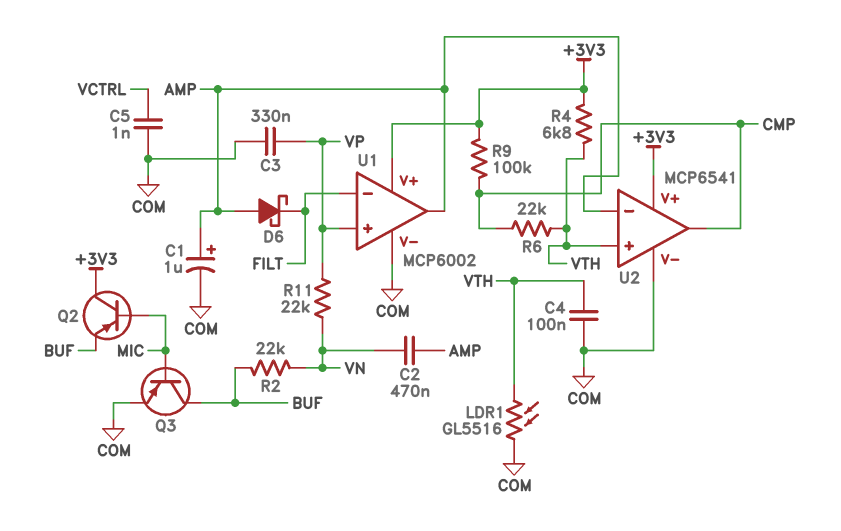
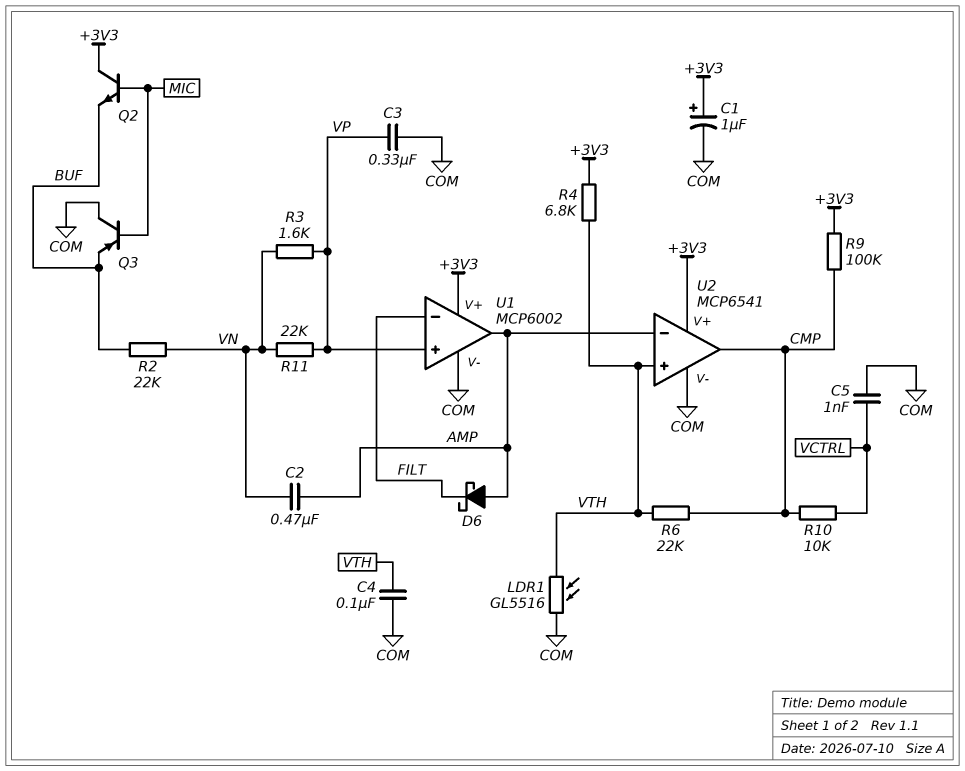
C1: 1uF (plus AMP, minus COM) -> 1uF (plus +3V3, minus COM)
Q2: PNP (B MIC, C +3V3, E BUF) -> NPN (B MIC, C +3V3, E BUF)
Q3: PNP (B MIC, C BUF, E COM) -> PNP (B MIC, C COM, E BUF)
R3: none -> 1.6k (VN, VP)
R10: none -> 10k (CMP, VCTRL)

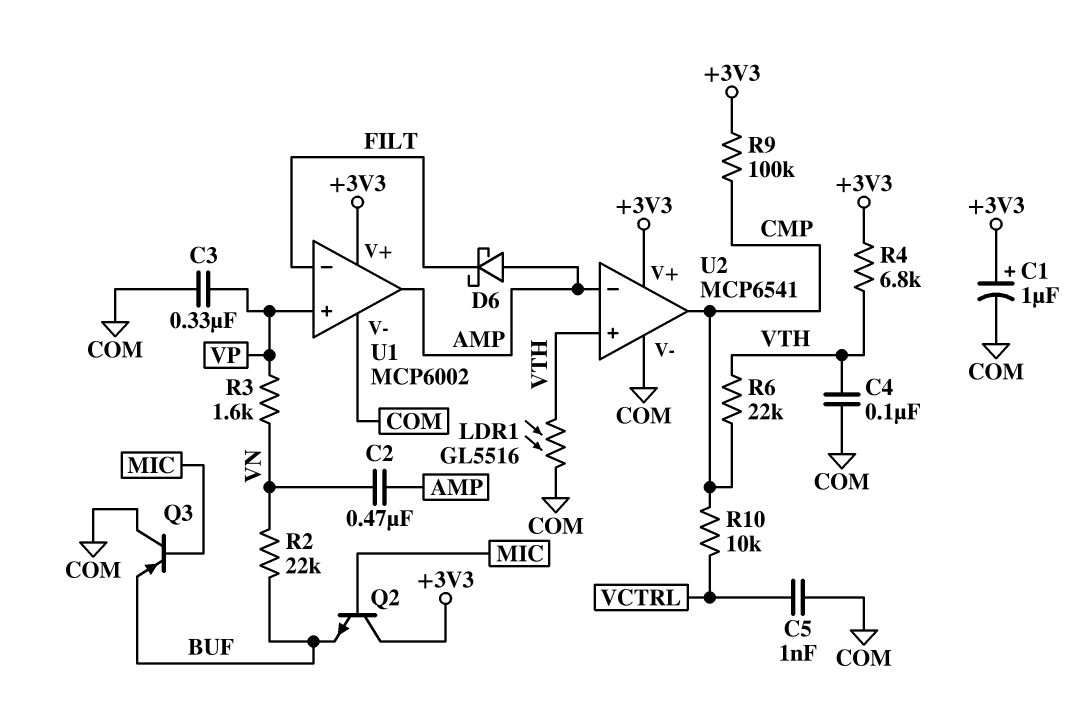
R11: 22k (VN, VP) -> none

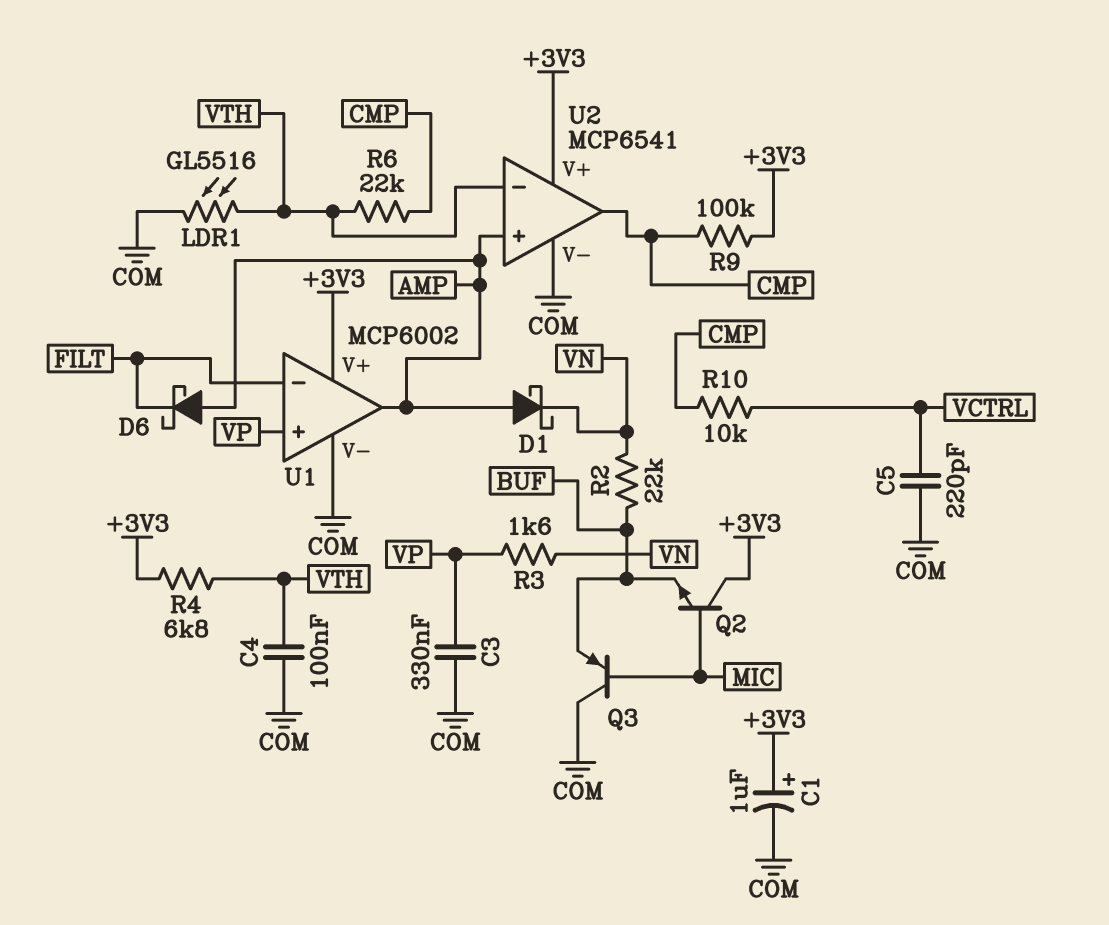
C2: 470nF (AMP, VN) -> none
C5: 1nF (COM, VCTRL) -> 220pF (COM, VCTRL)
D1: none -> schottky (A AMP, K VN)
U2 pin in+: VTH -> AMP
U2 pin in-: AMP -> VTH

